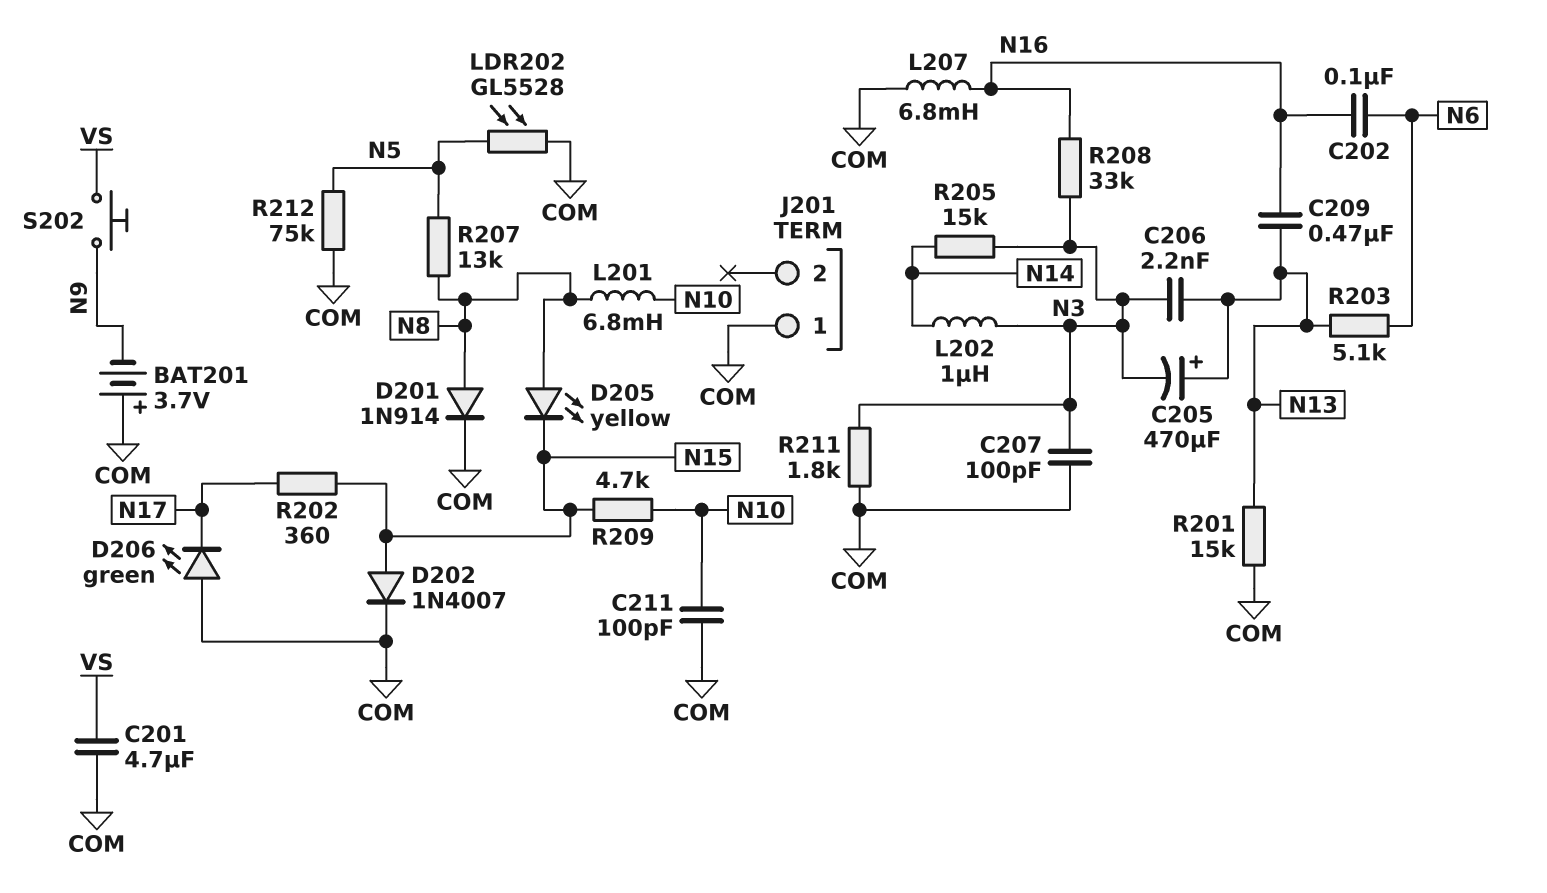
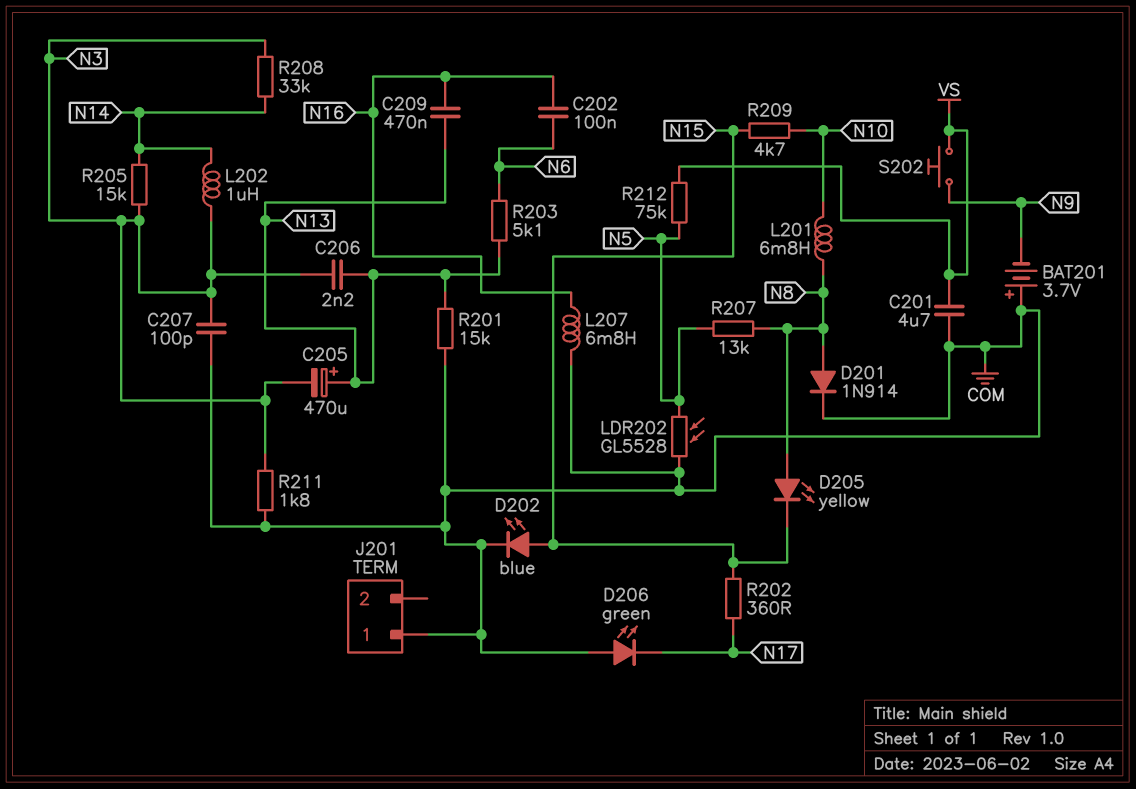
C211: 100pF (COM, N10) -> none
D202: diode 1N4007 (A N15, K COM) -> LED blue (A N15, K COM)
R208: 33k (N3, N16) -> 33k (N3, N14)
R212: 75k (COM, N5) -> 75k (N5, VS)

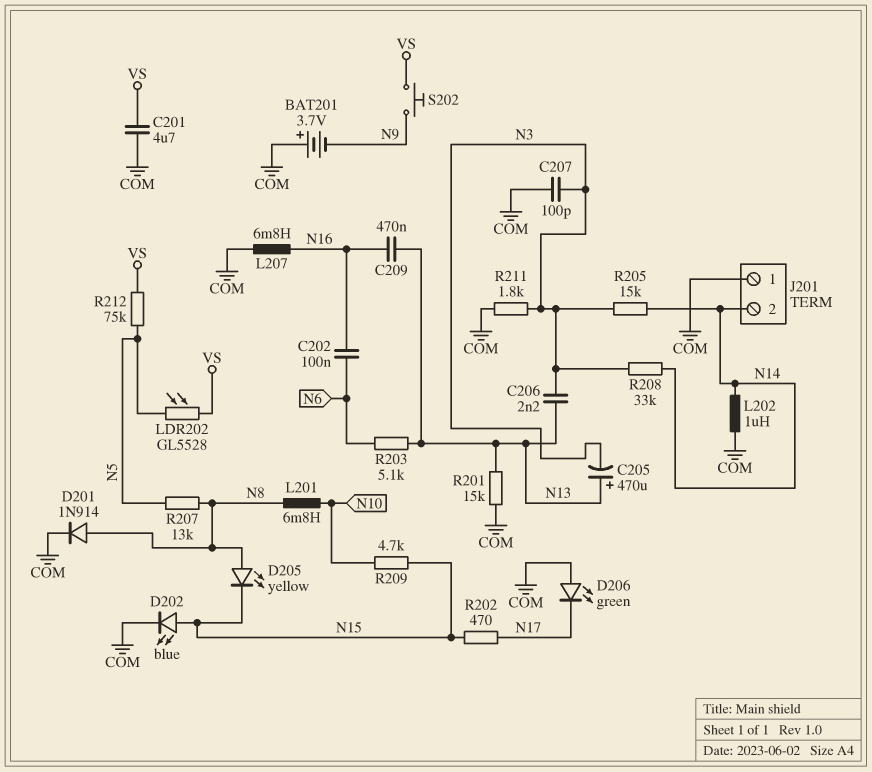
J201 pin 2: none -> N14
L202: 1uH (N3, N14) -> 1uH (COM, N14)
LDR202: GL5528 (COM, N5) -> GL5528 (N5, VS)
R202: 360 (N15, N17) -> 470 (N15, N17)

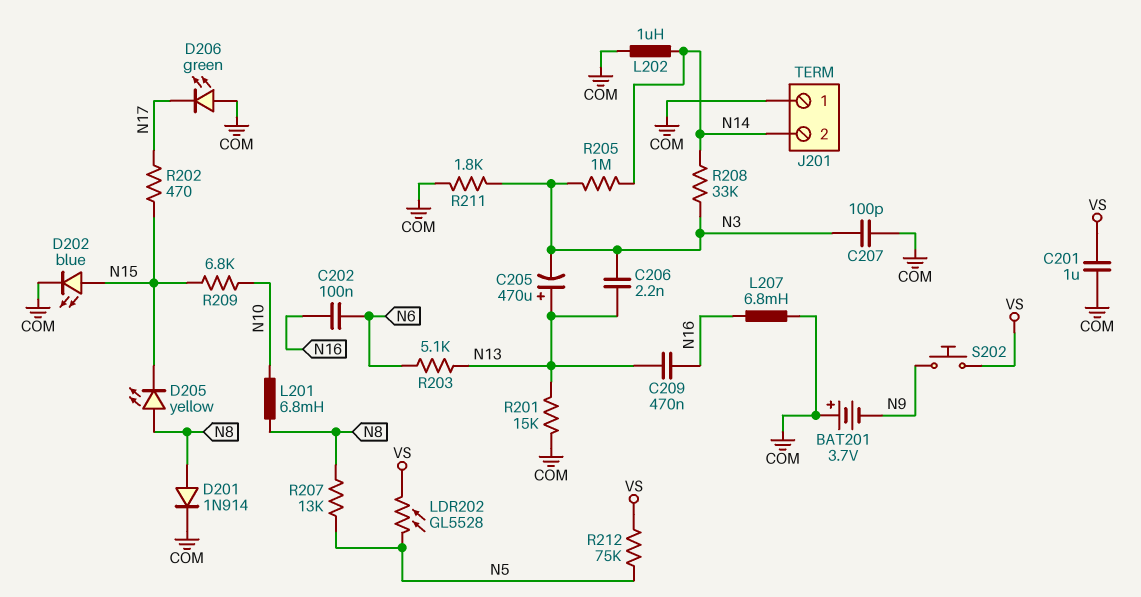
C201: 4.7uF (COM, VS) -> 1uF (COM, VS)
R205: 15k (N3, N14) -> 1M (N3, N14)
R209: 4.7k (N10, N15) -> 6.8k (N10, N15)

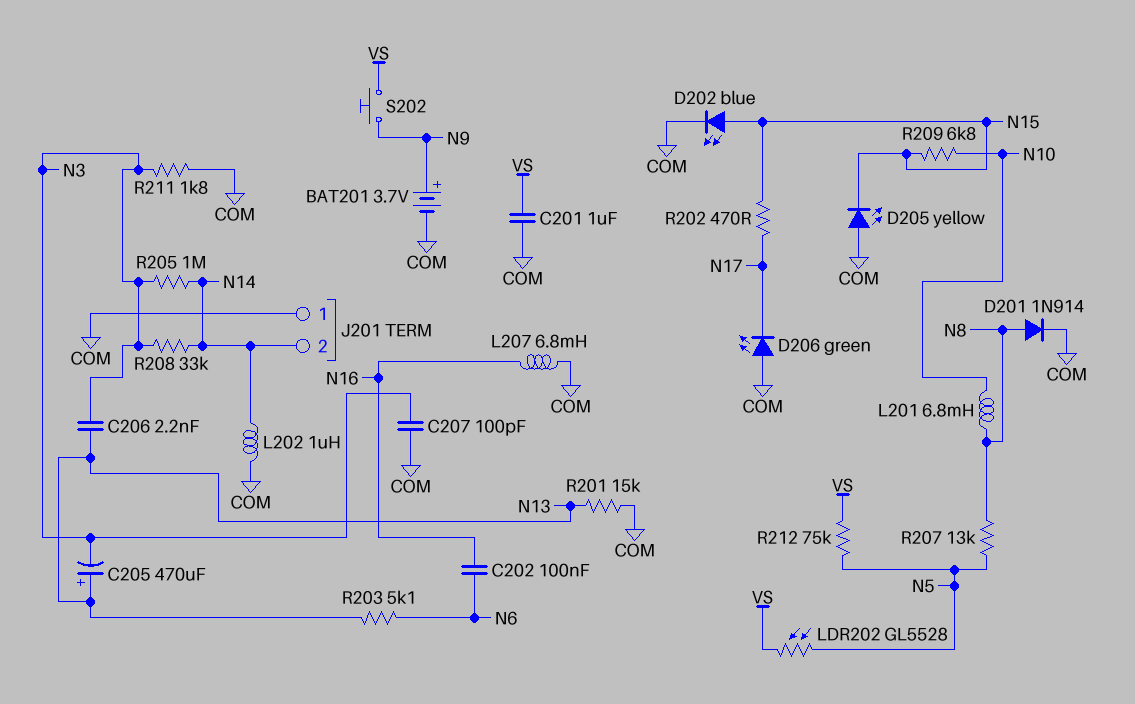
BAT201: 3.7V (plus COM, minus N9) -> 3.7V (plus N9, minus COM)
C209: 470nF (N13, N16) -> none
D205: LED yellow (A N8, K N15) -> LED yellow (A COM, K N15)

